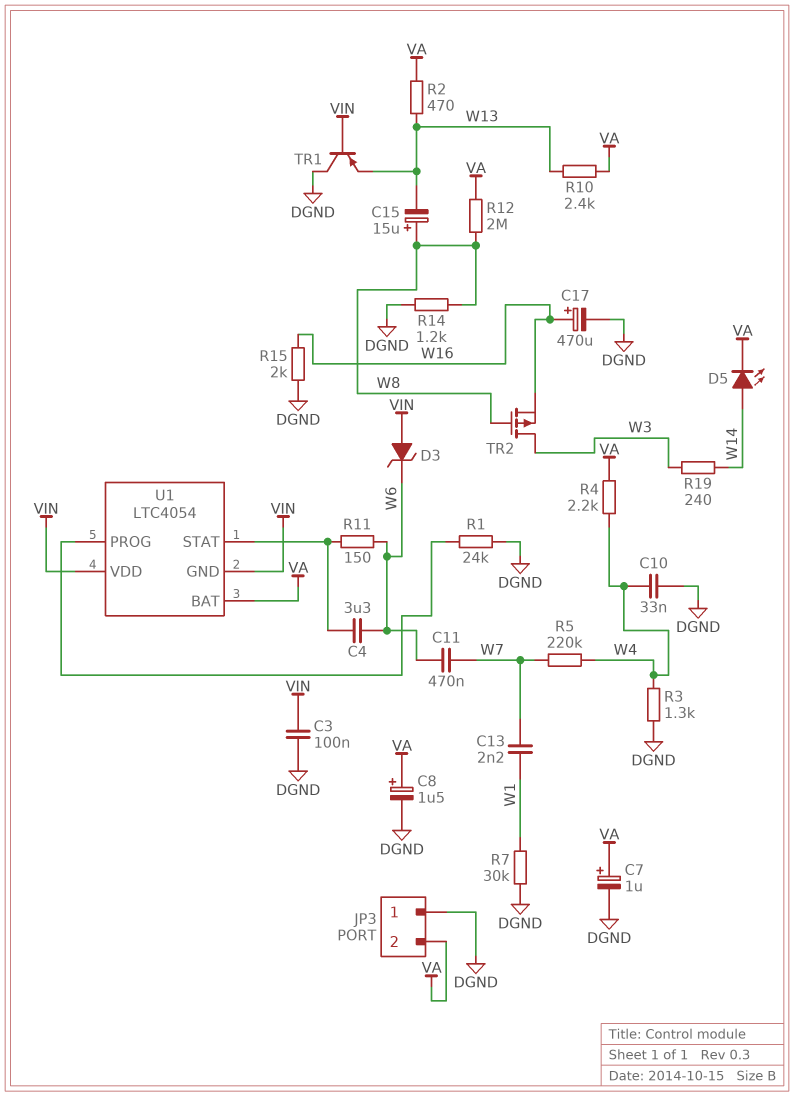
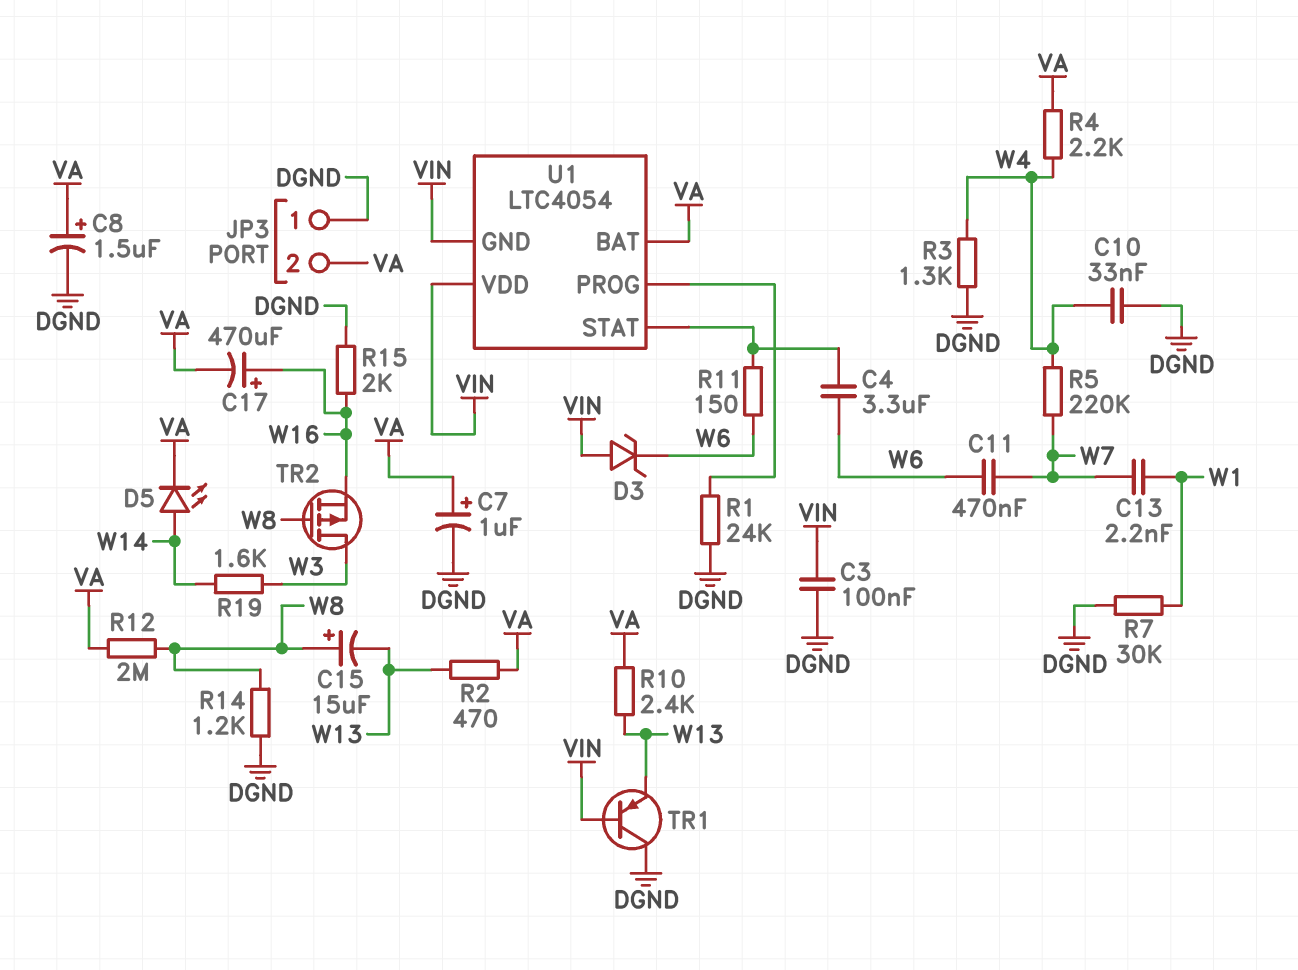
C17: 470uF (plus W16, minus DGND) -> 470uF (plus W16, minus VA)
R19: 240 (W3, W14) -> 1.6k (W3, W14)

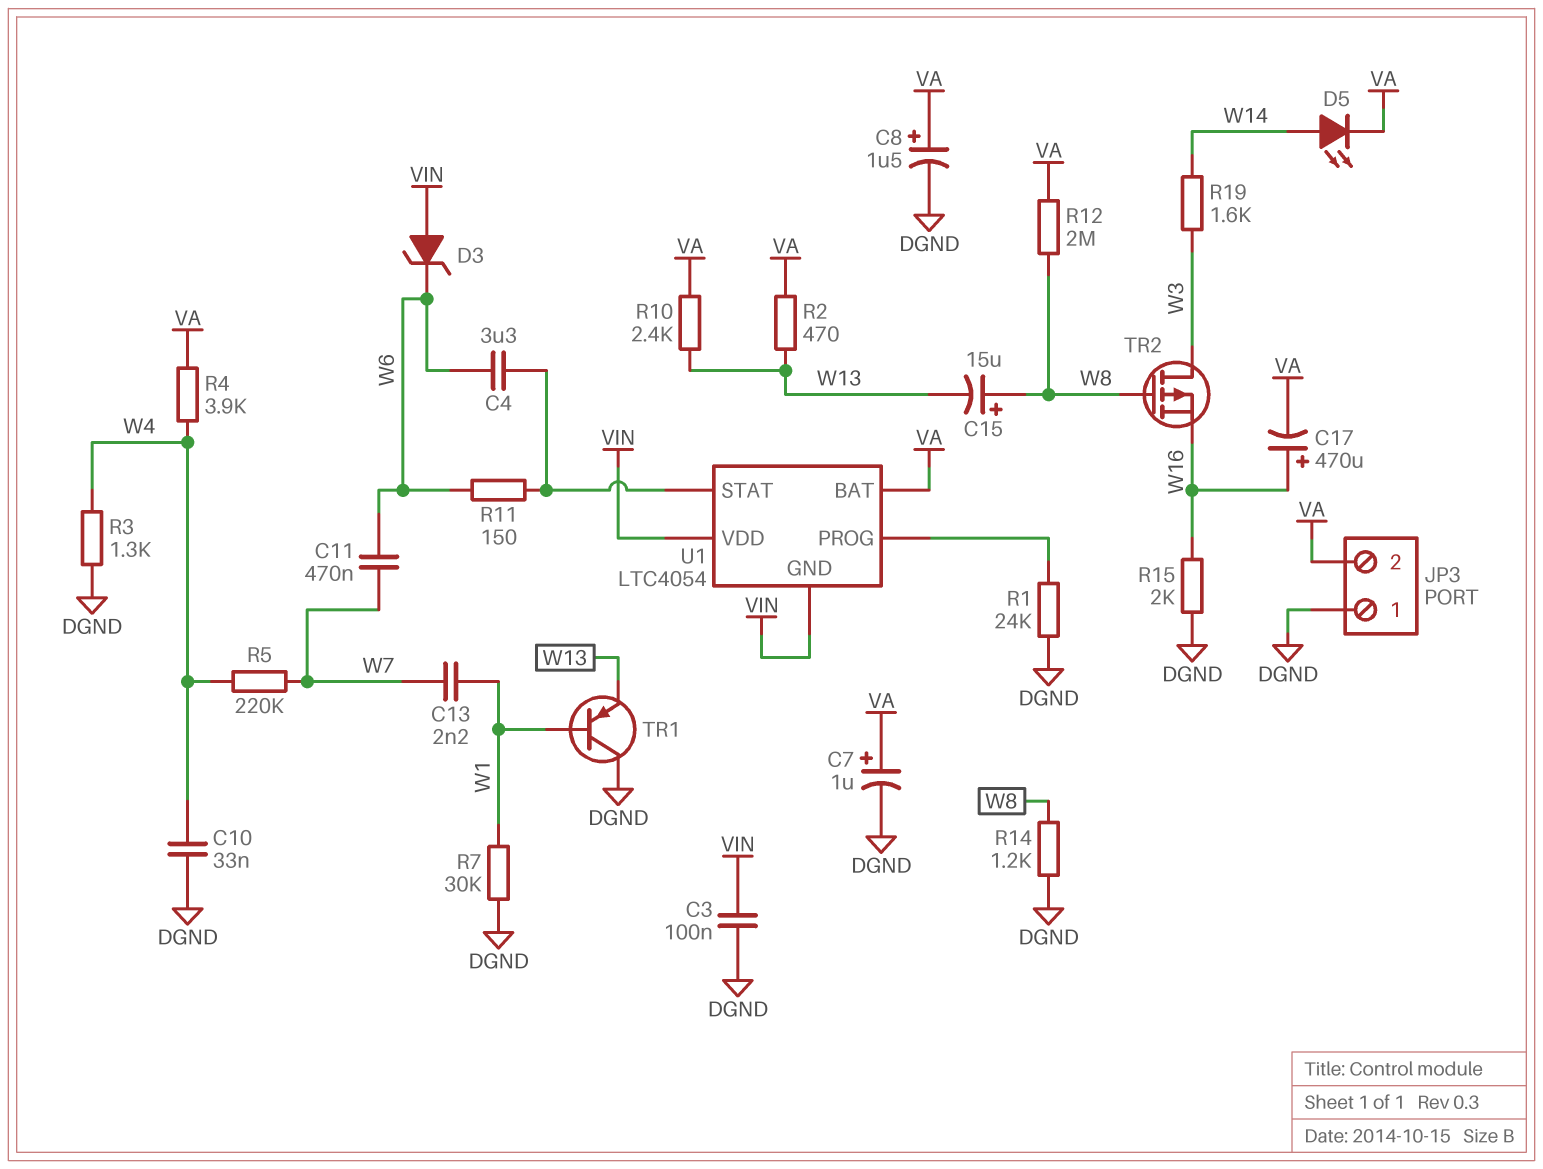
R4: 2.2k (VA, W4) -> 3.9k (VA, W4)
TR1: PNP (B VIN, C DGND, E W13) -> PNP (B W1, C DGND, E W13)

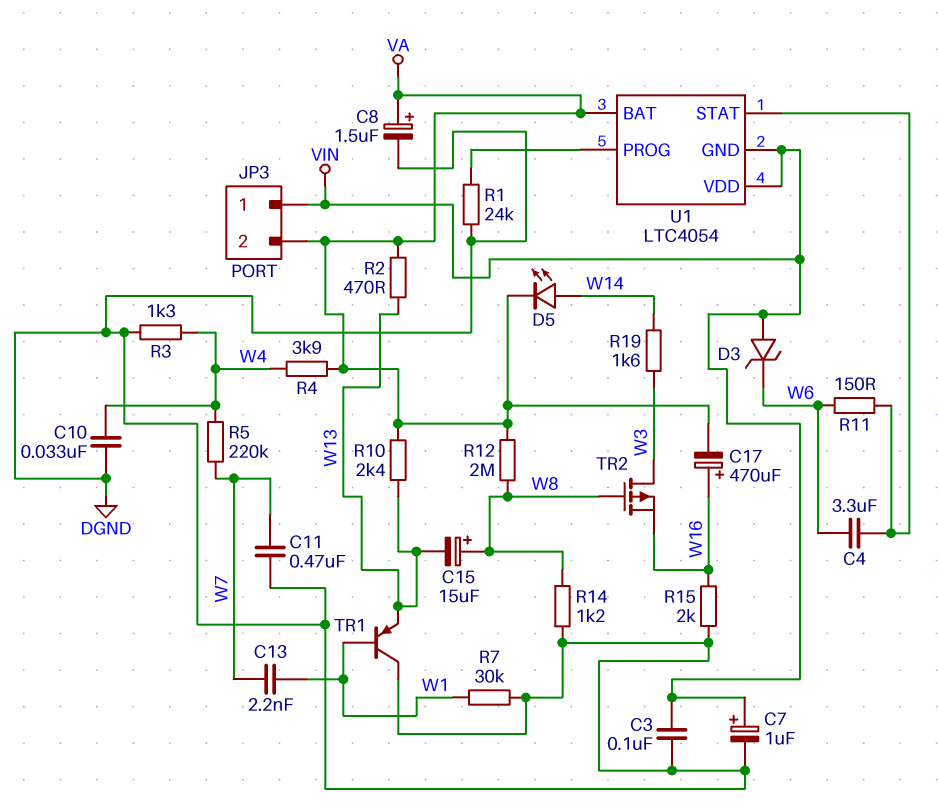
C7: 1uF (plus VA, minus DGND) -> 1uF (plus VIN, minus DGND)
C11: 470nF (W6, W7) -> 470nF (DGND, W7)
JP3 pin 1: DGND -> VIN

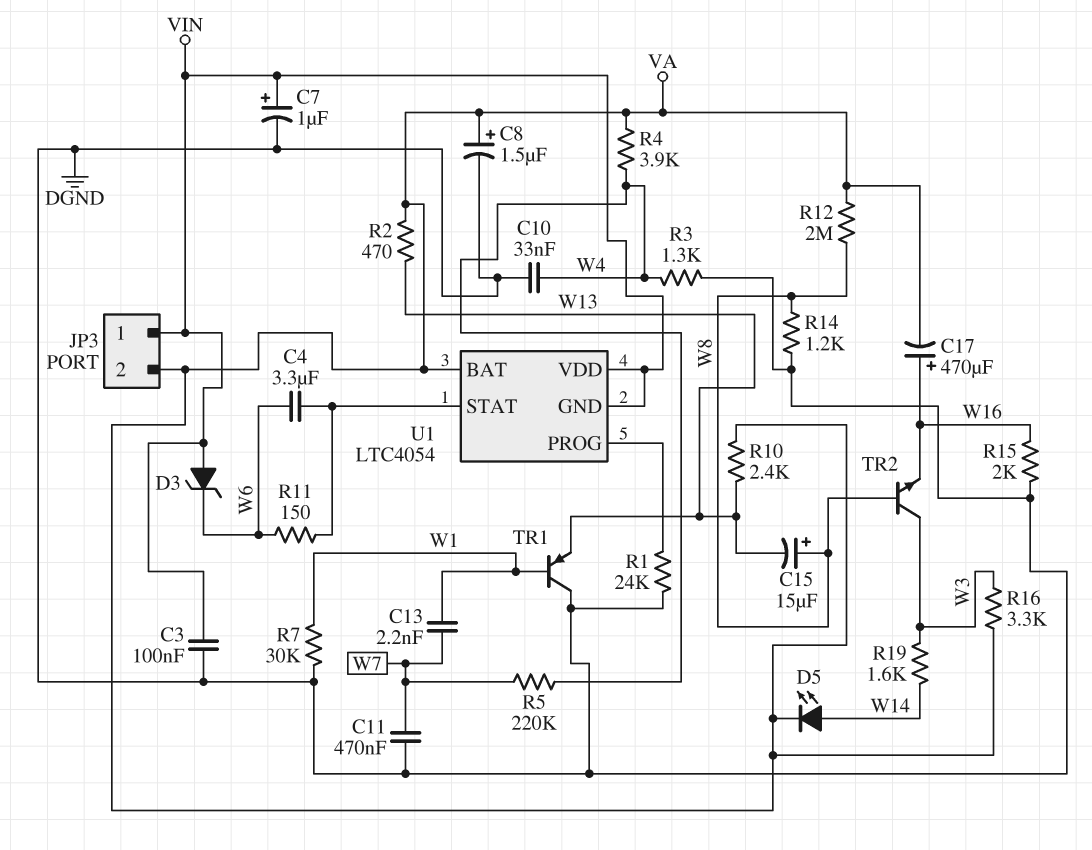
R16: none -> 3.3k (VA, W3)
TR2: PMOS (G W8, D W3, S W16) -> NPN (B W8, C W3, E W16)

